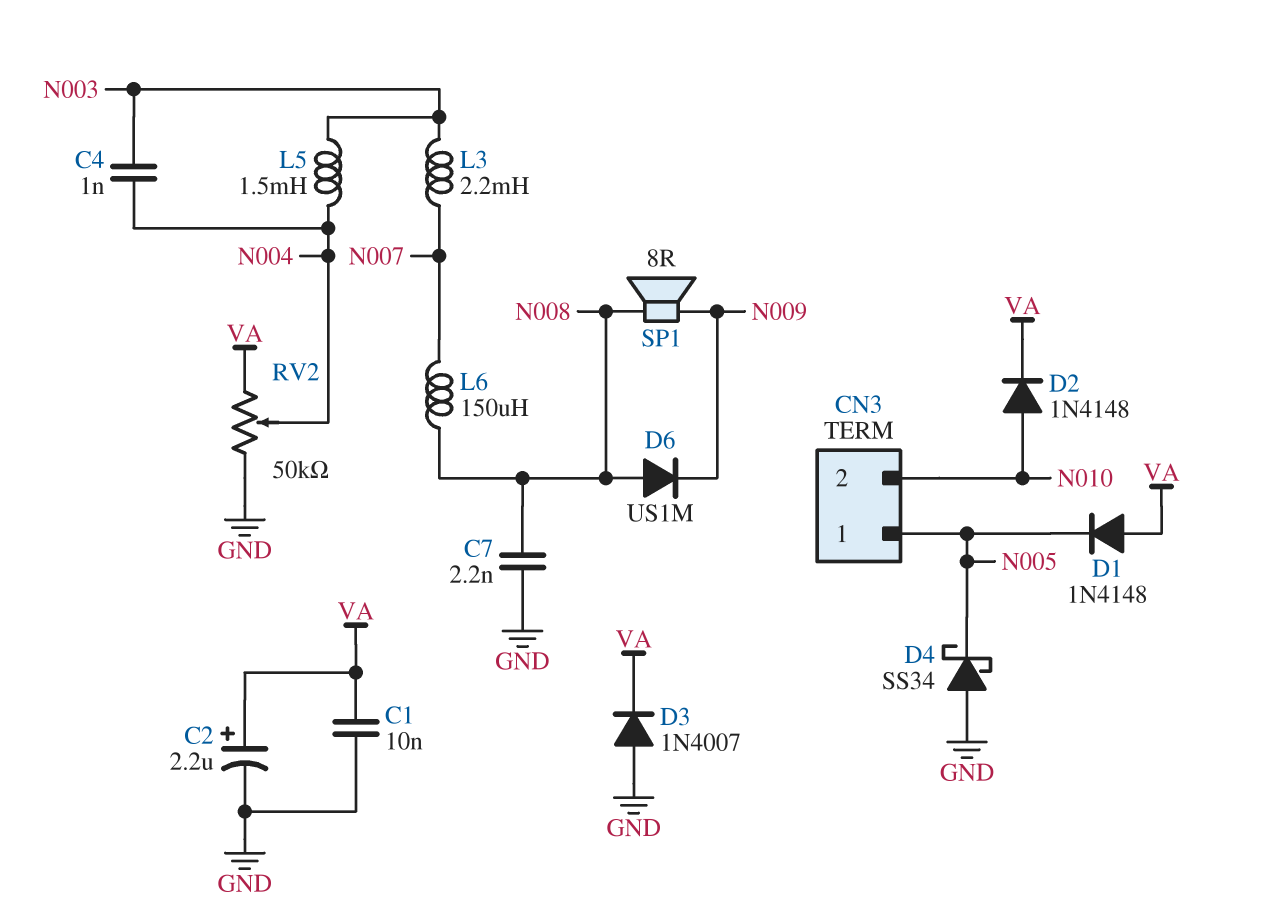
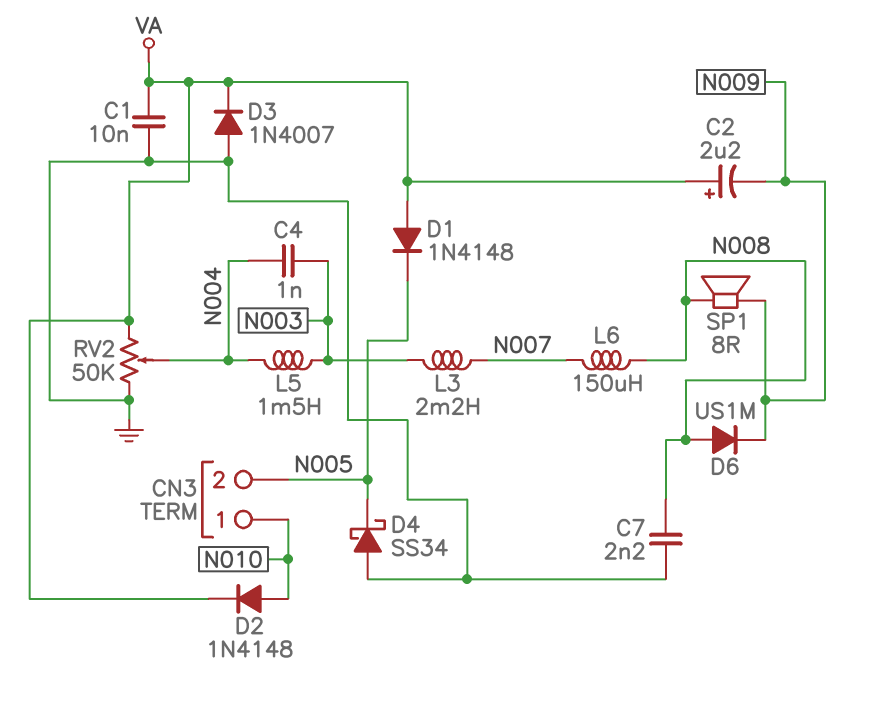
C2: 2.2uF (plus VA, minus GND) -> 2.2uF (plus VA, minus N009)
CN3 pin 1: N005 -> N010
CN3 pin 2: N010 -> N005

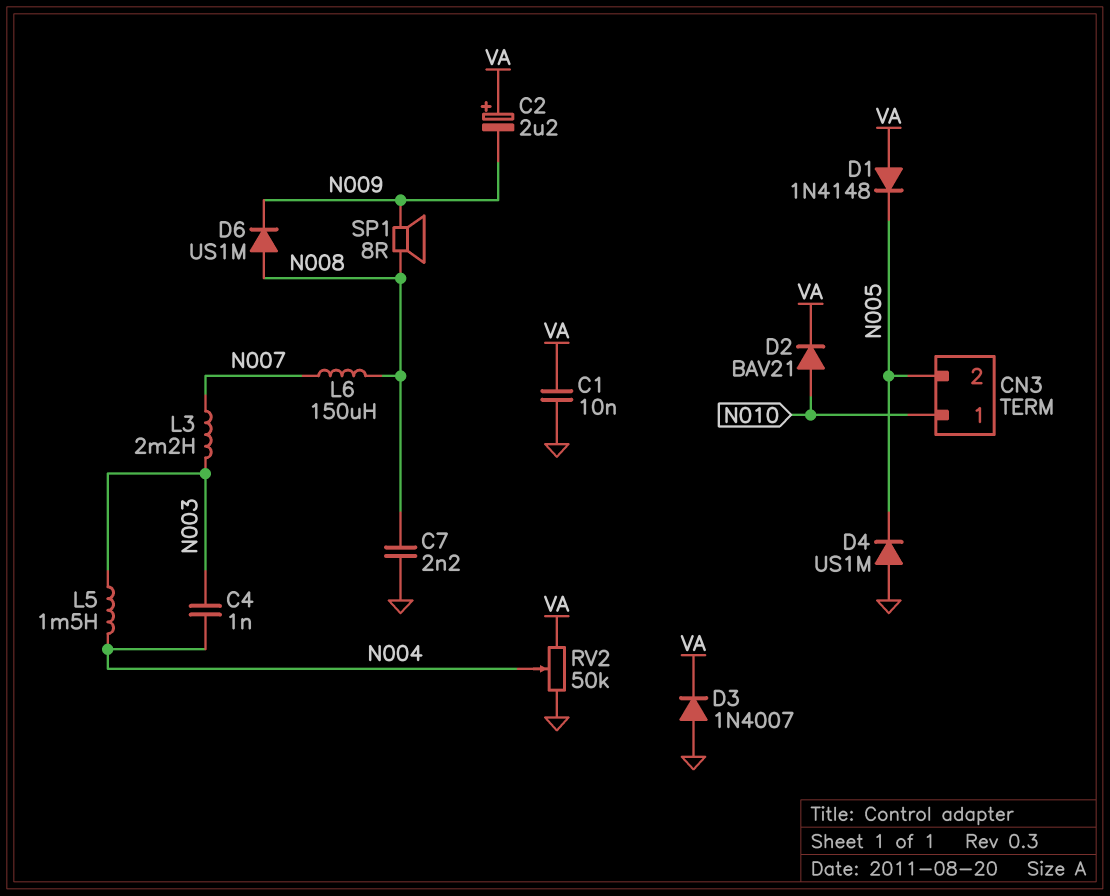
D2: diode 1N4148 (A N010, K VA) -> diode BAV21 (A N010, K VA)
D4: schottky SS34 (A GND, K N005) -> diode US1M (A GND, K N005)

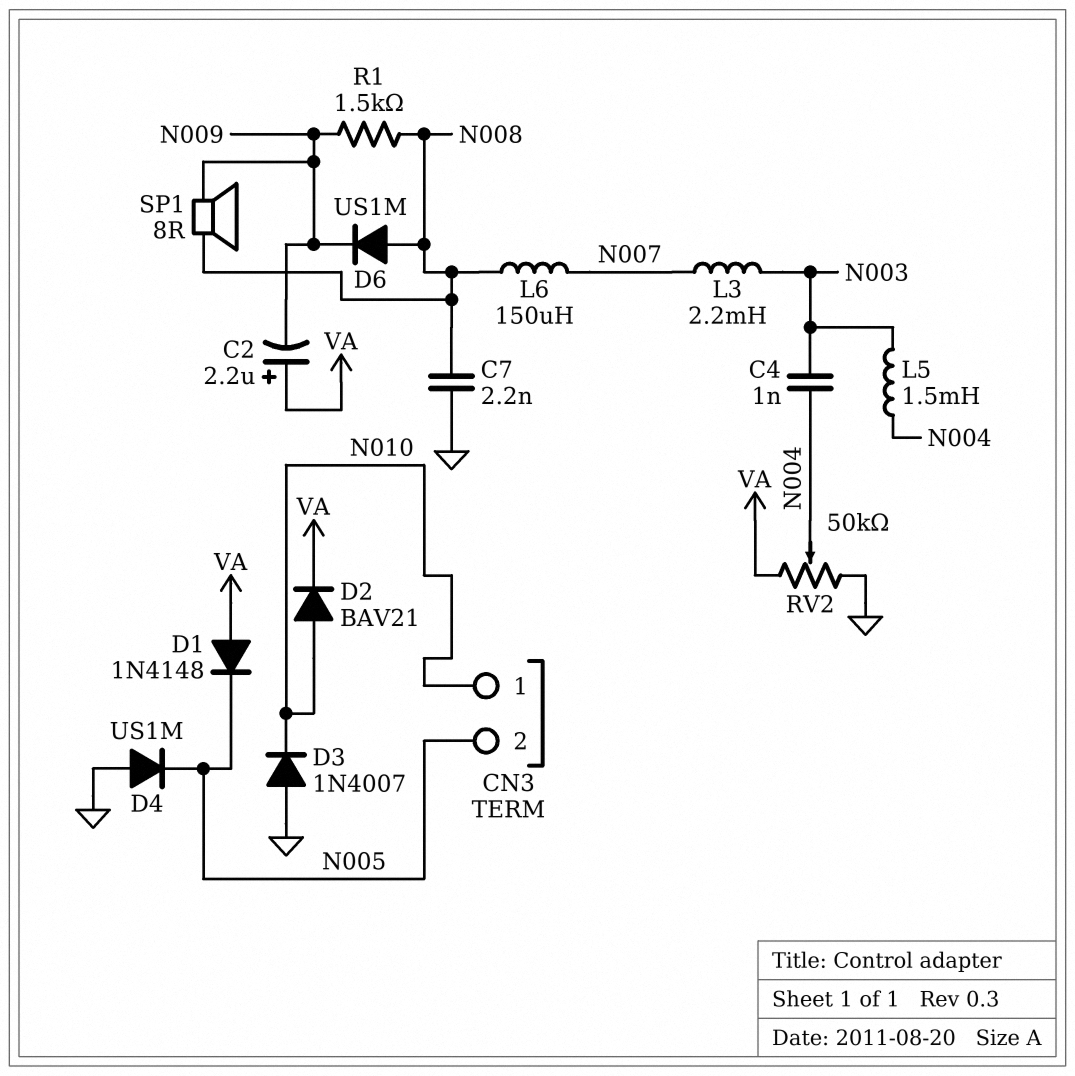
C1: 10nF (GND, VA) -> none
D3: diode 1N4007 (A GND, K VA) -> diode 1N4007 (A GND, K N010)
R1: none -> 1.5k (N008, N009)

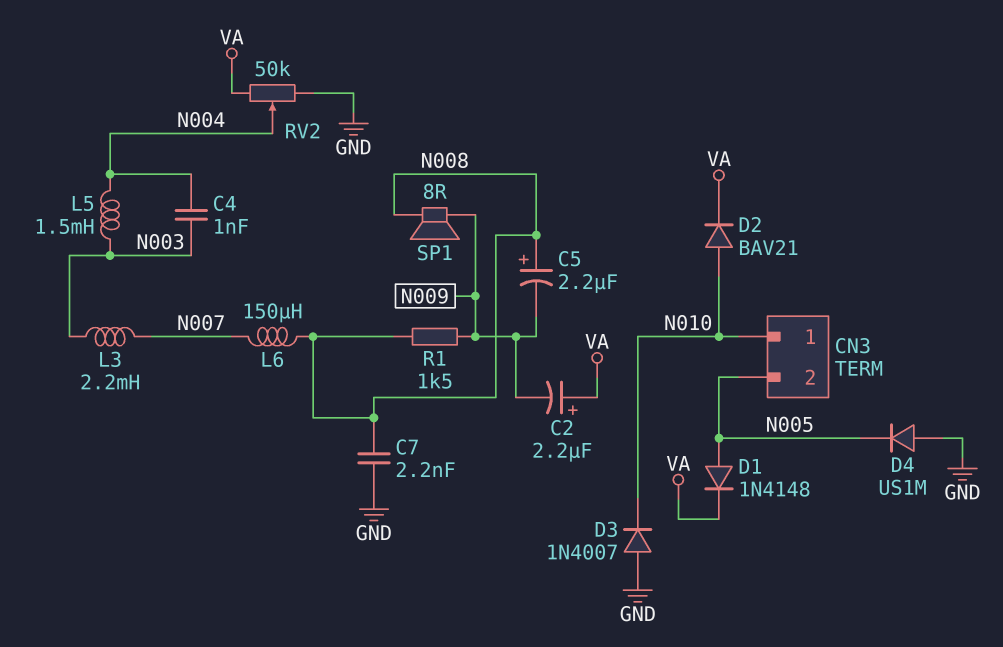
C5: none -> 2.2uF (plus N008, minus N009)
D1: diode 1N4148 (A VA, K N005) -> diode 1N4148 (A N005, K VA)
D6: diode US1M (A N008, K N009) -> none

